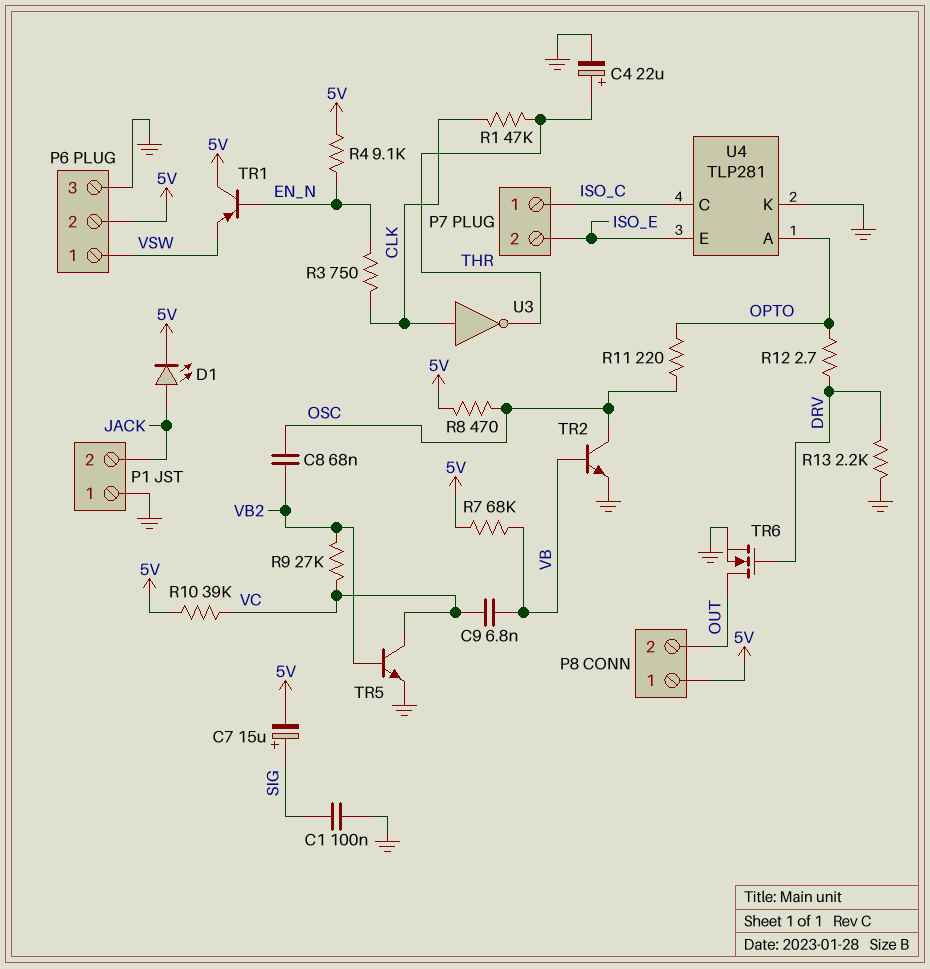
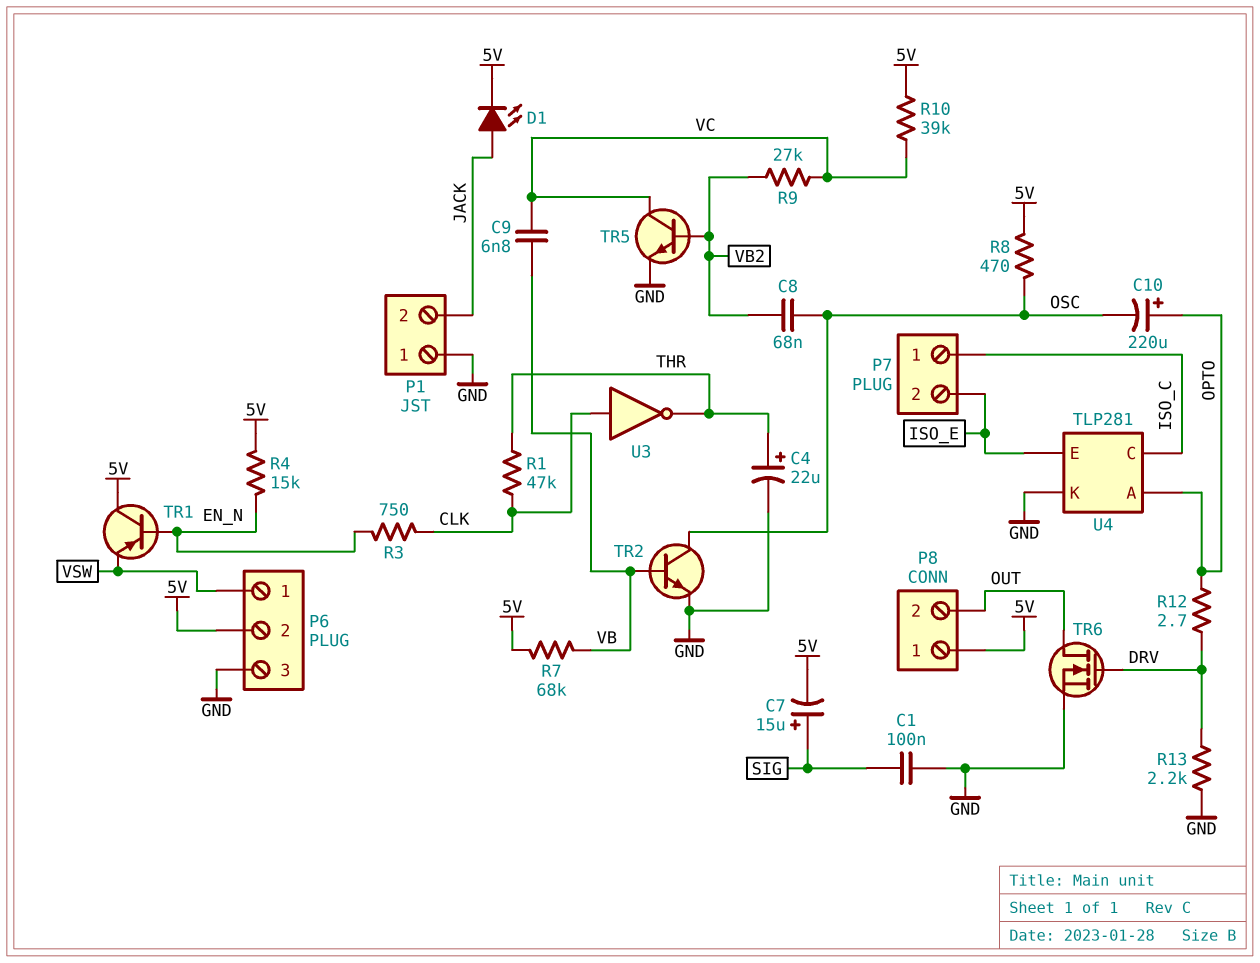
C10: none -> 220uF (plus OPTO, minus OSC)
R4: 9.1k (5V, EN_N) -> 15k (5V, EN_N)
R11: 220 (OPTO, OSC) -> none

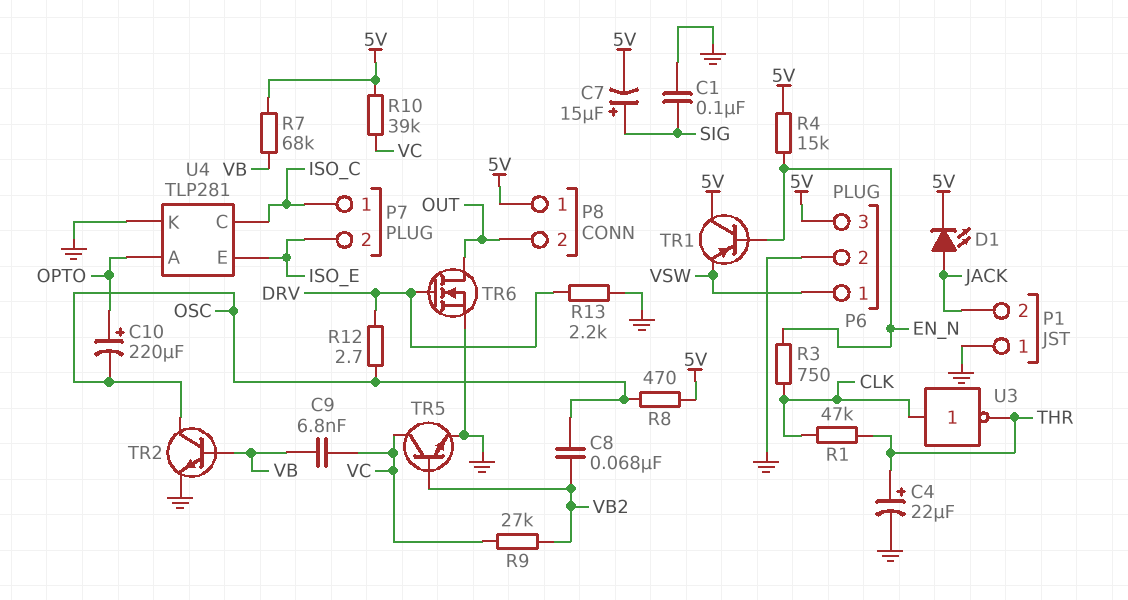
P6 pin 2: 5V -> GND
P6 pin 3: GND -> 5V
R12: 2.7 (DRV, OPTO) -> 2.7 (DRV, OSC)

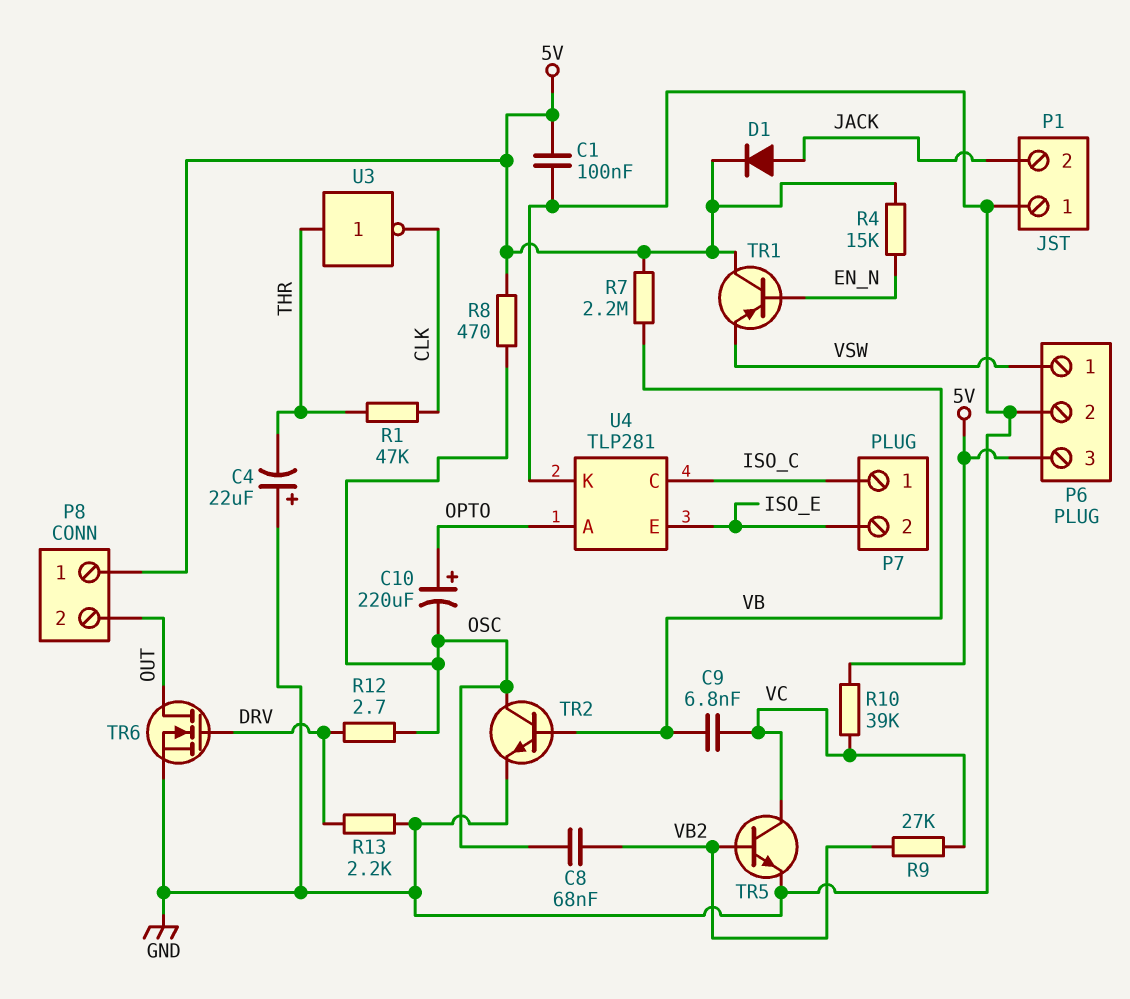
C1: 100nF (GND, SIG) -> 100nF (5V, GND)
C4: 22uF (plus THR, minus GND) -> 22uF (plus GND, minus THR)
C7: 15uF (plus SIG, minus 5V) -> none
D1: LED (A JACK, K 5V) -> diode (A JACK, K 5V)
R3: 750 (CLK, EN_N) -> none
R7: 68k (5V, VB) -> 2.2M (5V, VB)
U3: NOT (in CLK, out THR) -> NOT (in THR, out CLK)

